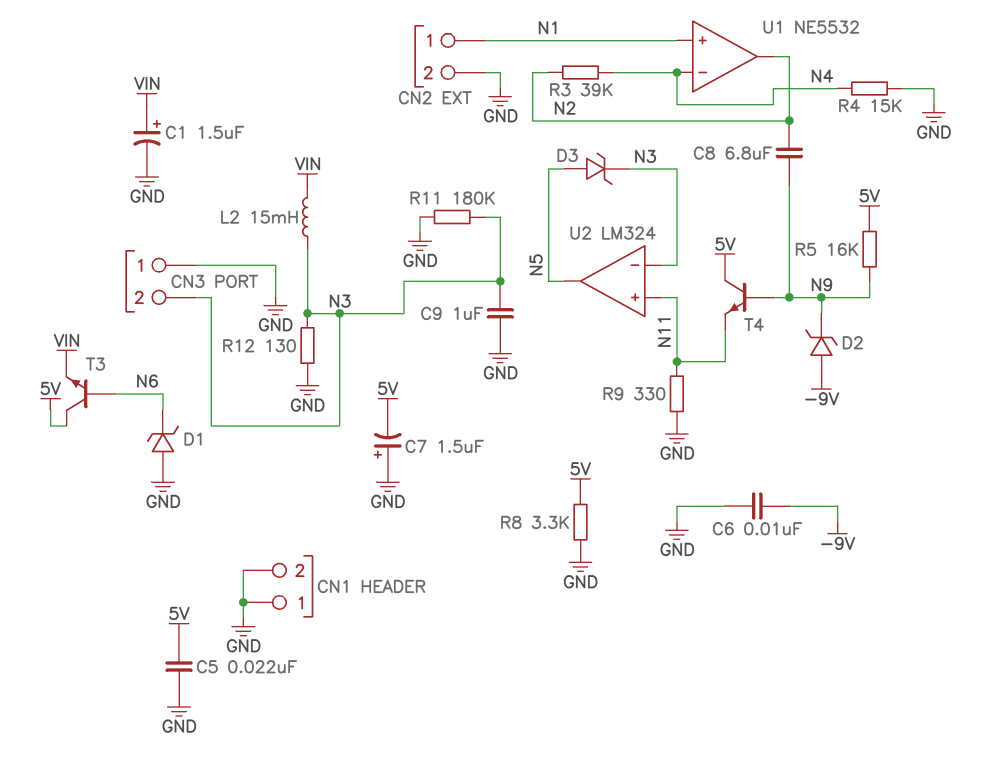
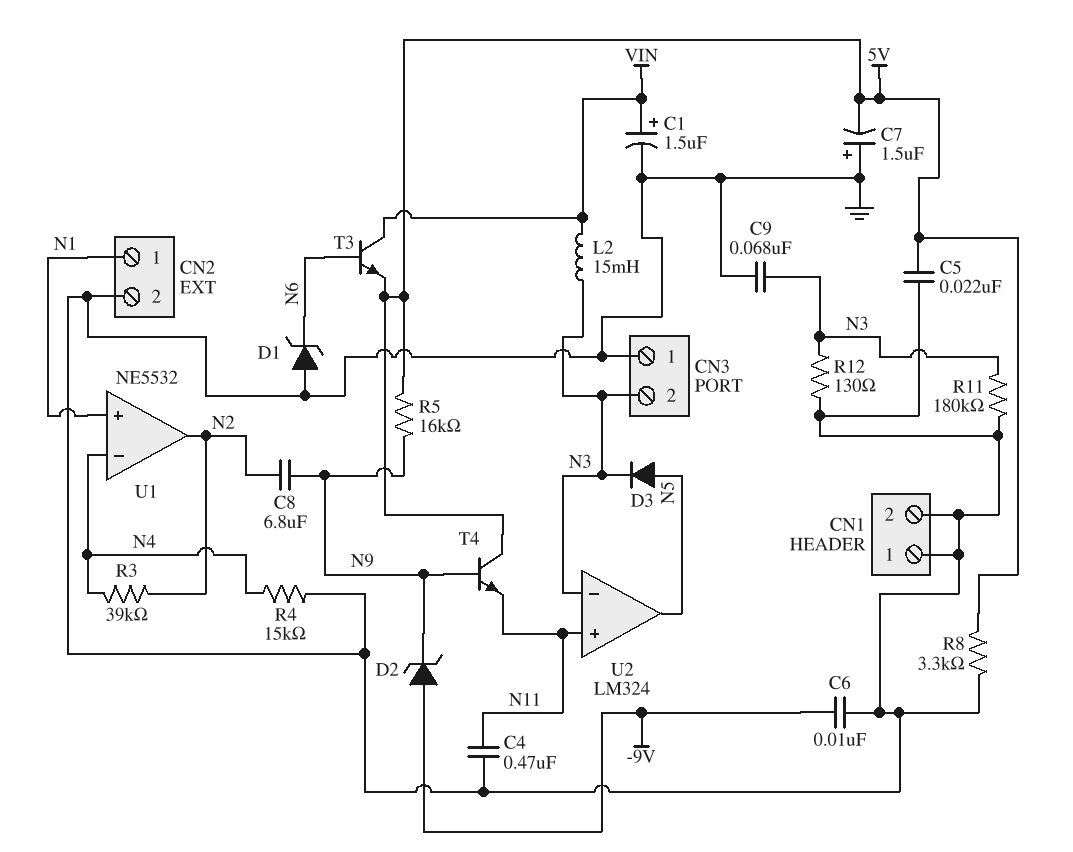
C4: none -> 470nF (GND, N11)
C9: 1uF (GND, N3) -> 68nF (GND, N3)
D3: zener (A N5, K N3) -> diode (A N5, K N3)
R9: 330 (GND, N11) -> none
T3: NPN (B N6, C 5V, E VIN) -> NPN (B N6, C VIN, E 5V)

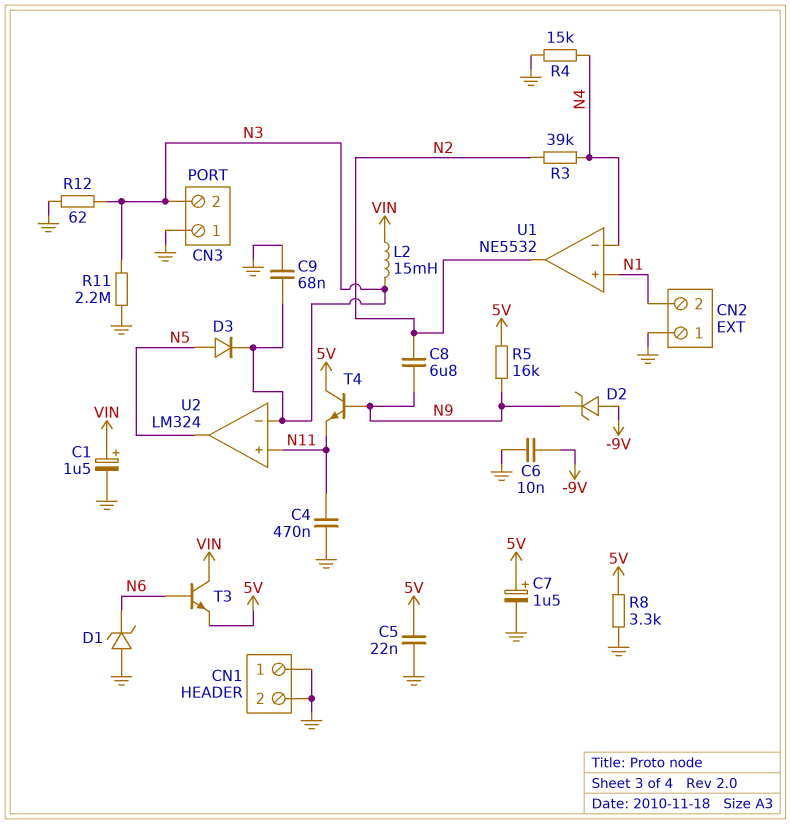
C7: 1.5uF (plus GND, minus 5V) -> 1.5uF (plus 5V, minus GND)
CN2 pin 1: N1 -> GND
CN2 pin 2: GND -> N1
R11: 180k (GND, N3) -> 2.2M (GND, N3)
R12: 130 (GND, N3) -> 62 (GND, N3)

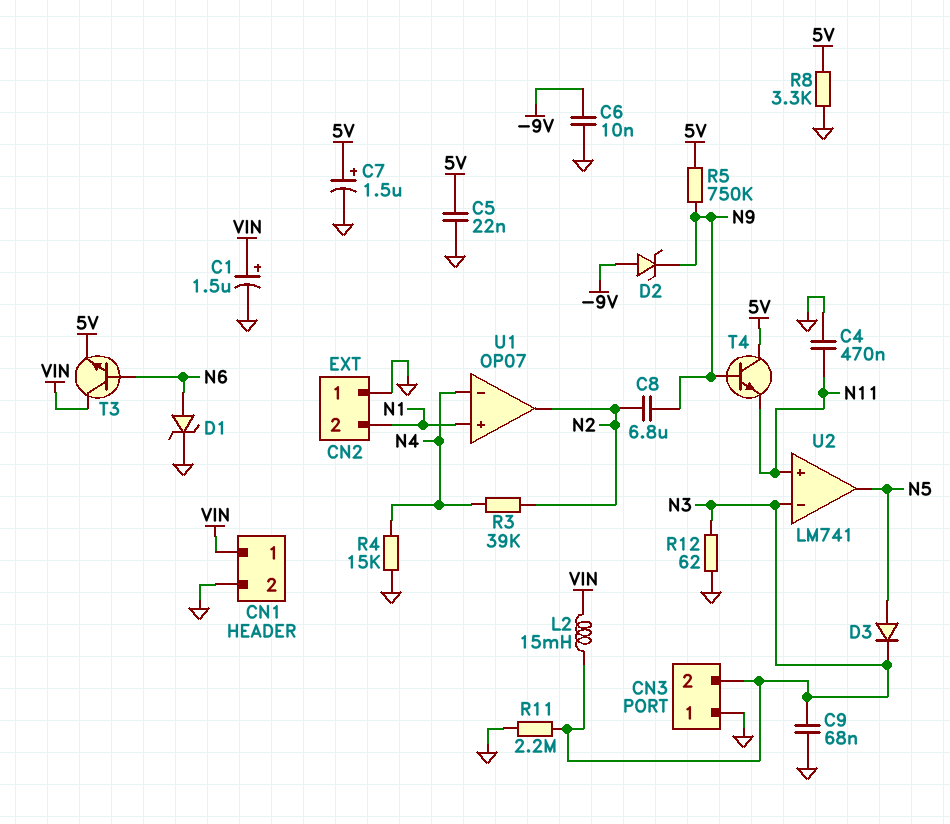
CN1 pin 1: GND -> VIN
D1: zener (A GND, K N6) -> zener (A N6, K GND)
R5: 16k (5V, N9) -> 750k (5V, N9)
U1: NE5532 -> OP07
U2: LM324 -> LM741

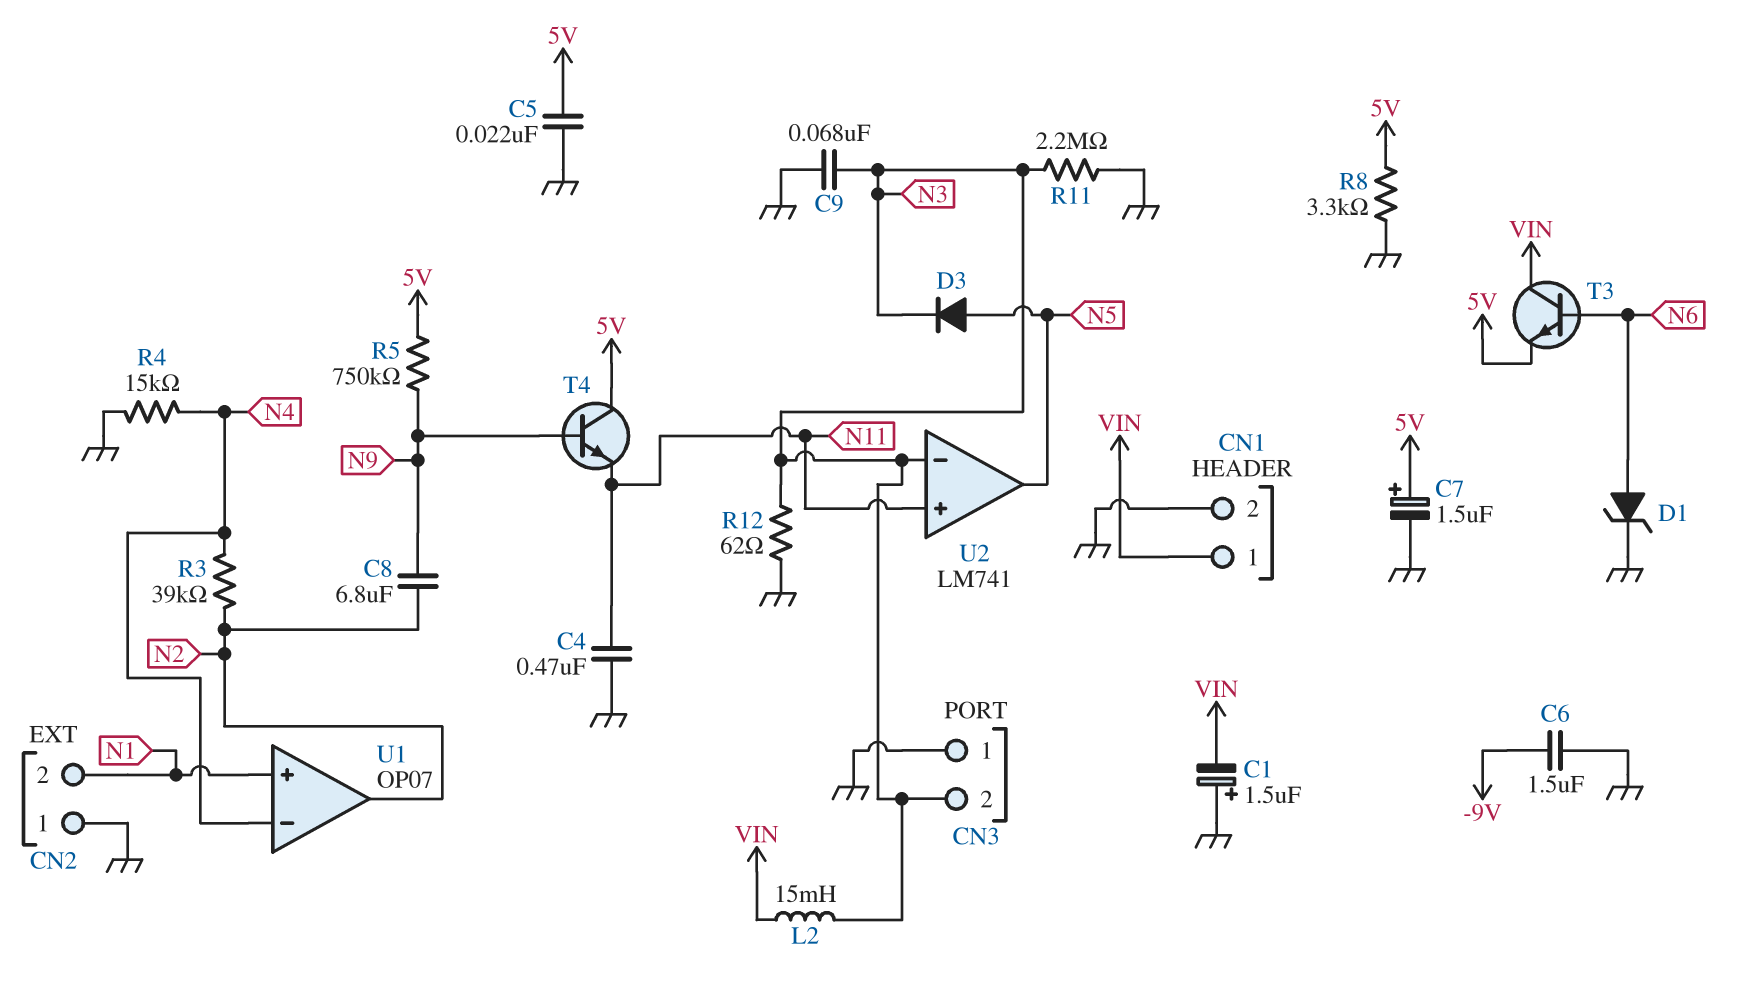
C1: 1.5uF (plus VIN, minus GND) -> 1.5uF (plus GND, minus VIN)
C6: 10nF (-9V, GND) -> 1.5uF (-9V, GND)
D2: zener (A -9V, K N9) -> none

